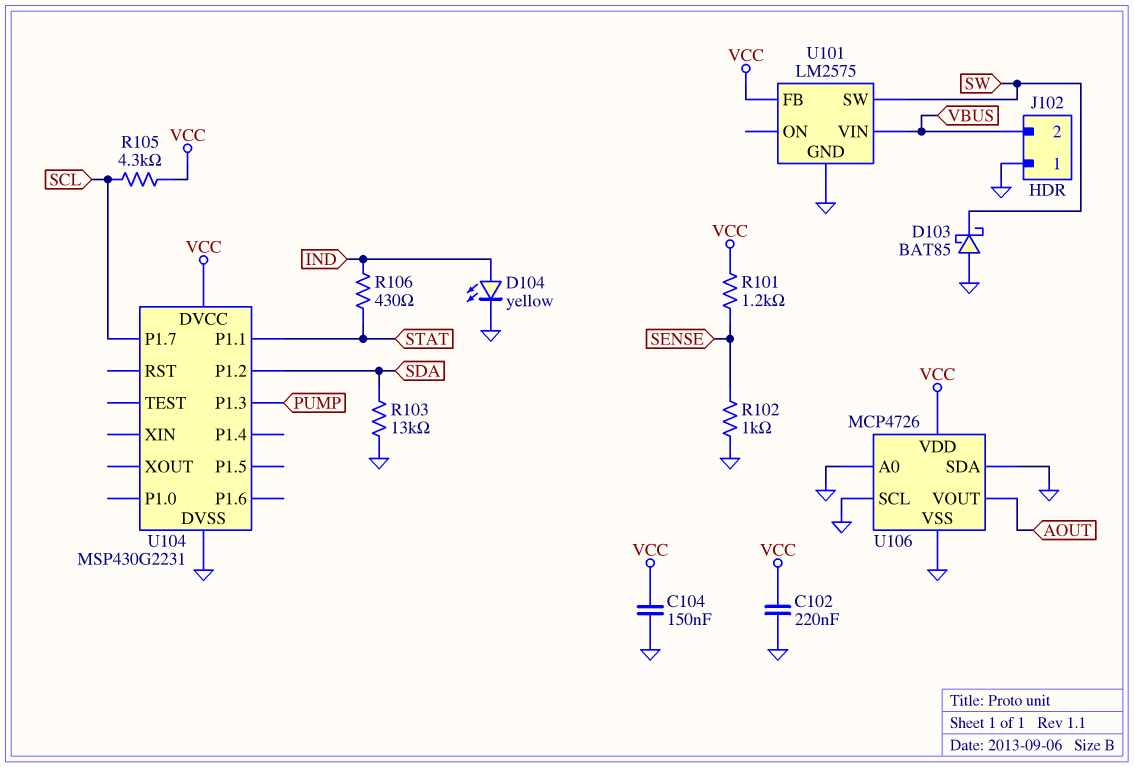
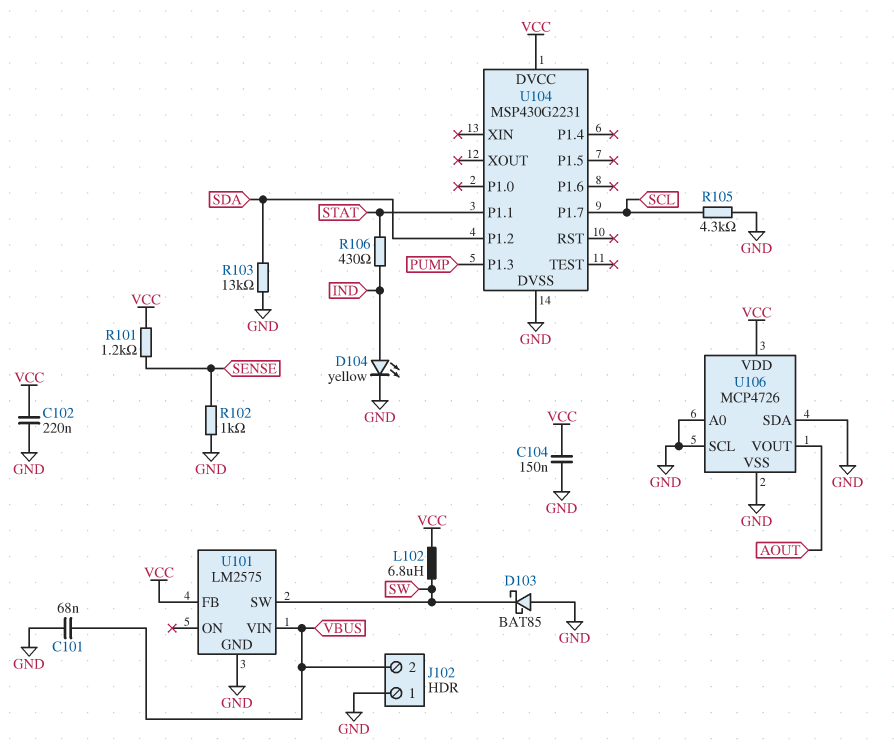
C101: none -> 68nF (GND, VBUS)
L102: none -> 6.8uH (SW, VCC)
R105: 4.3k (SCL, VCC) -> 4.3k (GND, SCL)

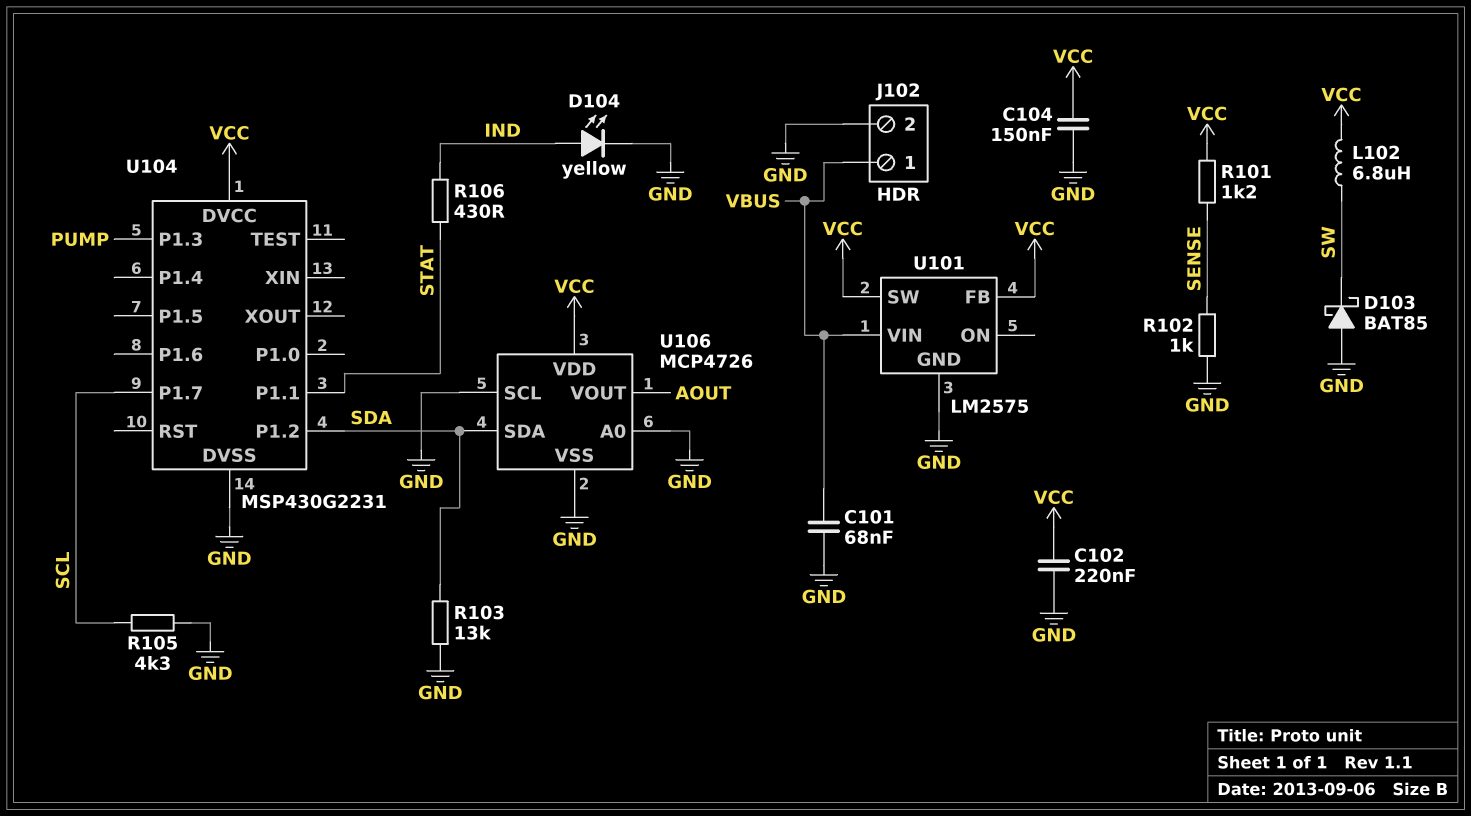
J102 pin 1: GND -> VBUS
J102 pin 2: VBUS -> GND
U101 pin SW: SW -> VCC
U106 pin SDA: GND -> SDA

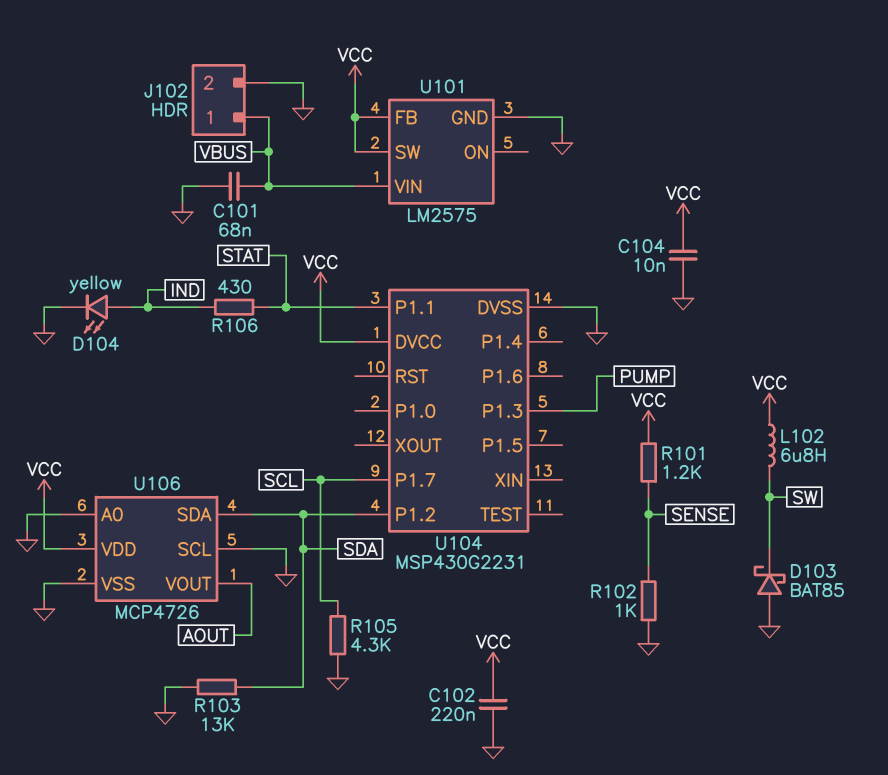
C104: 150nF (GND, VCC) -> 10nF (GND, VCC)

